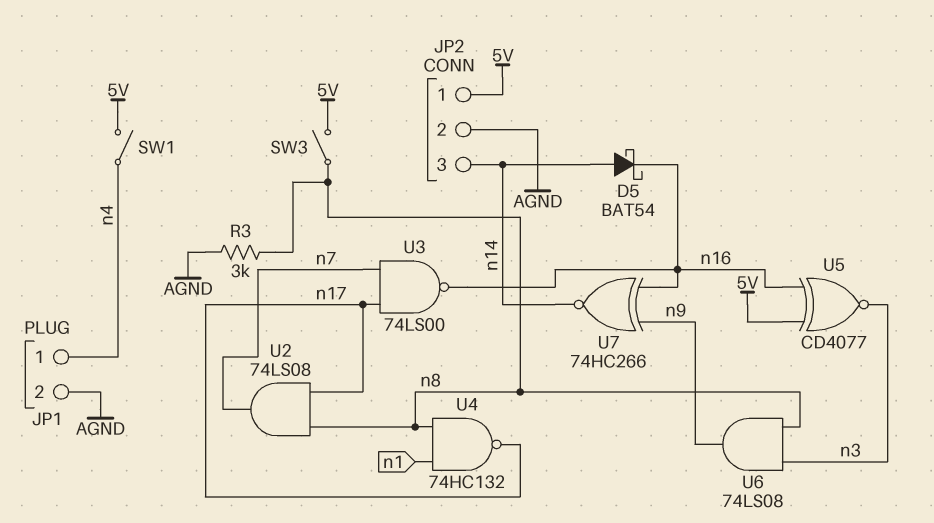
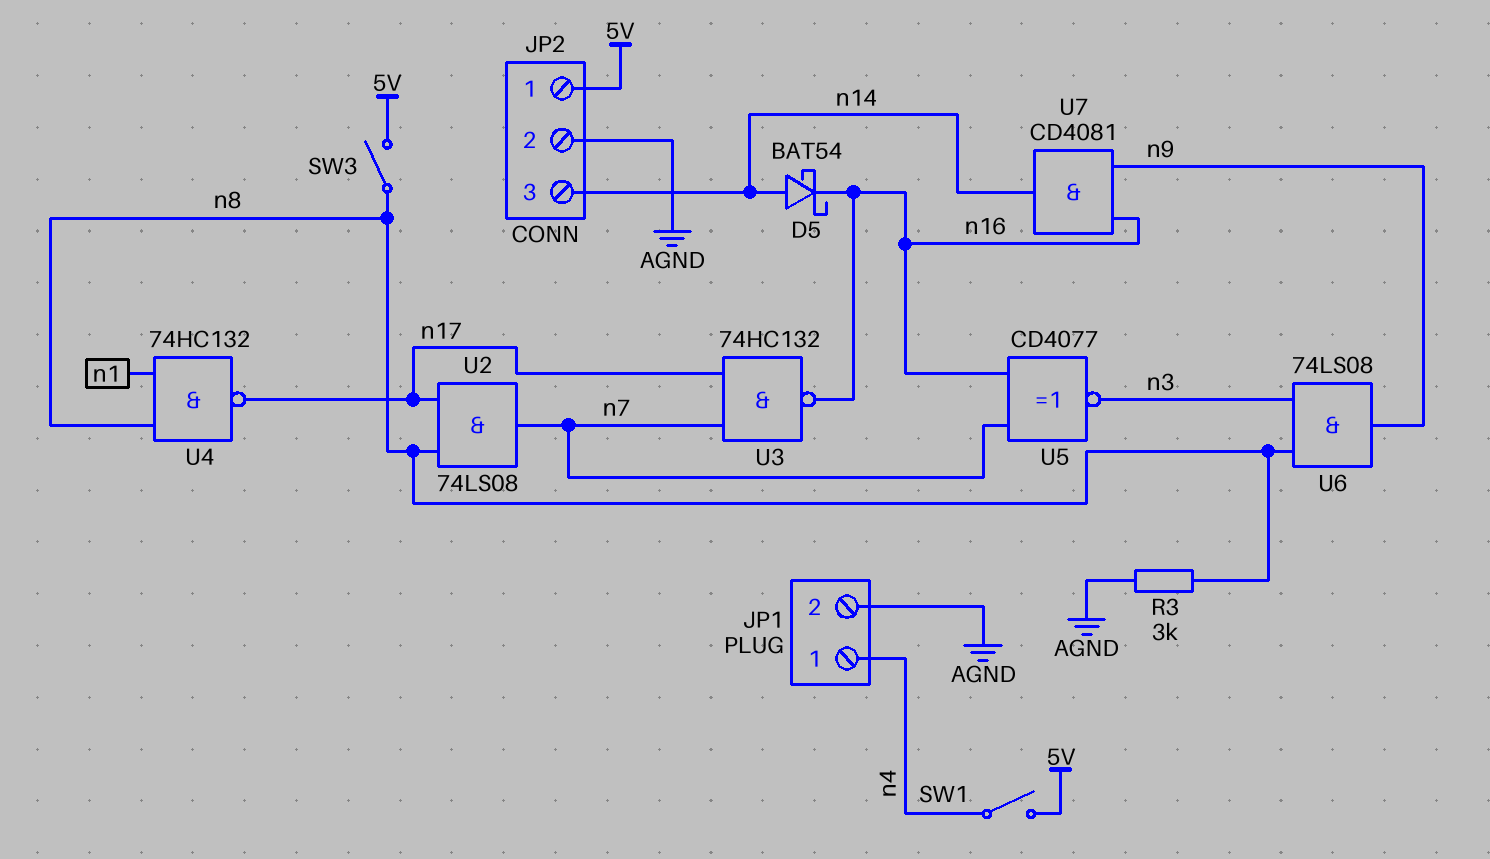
U3: NAND 74LS00 (in n7, in n17, out n16) -> NAND 74HC132 (in n7, in n17, out n16)
U5: XNOR CD4077 (in 5V, in n16, out n3) -> XNOR CD4077 (in n7, in n16, out n3)
U7: XNOR 74HC266 (in n9, in n16, out n14) -> AND CD4081 (in n9, in n16, out n14)

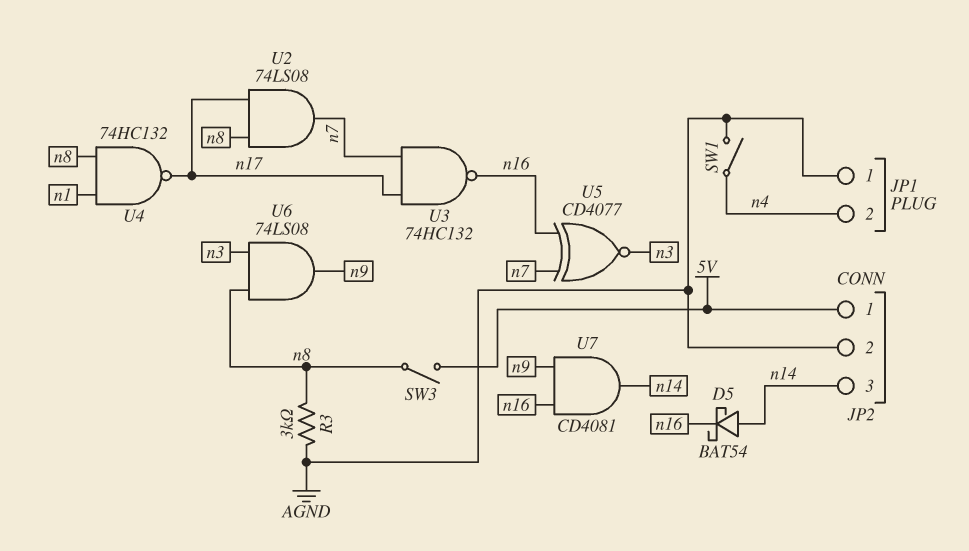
JP1 pin 1: n4 -> AGND
JP1 pin 2: AGND -> n4
SW1: switch (5V, n4) -> switch (AGND, n4)

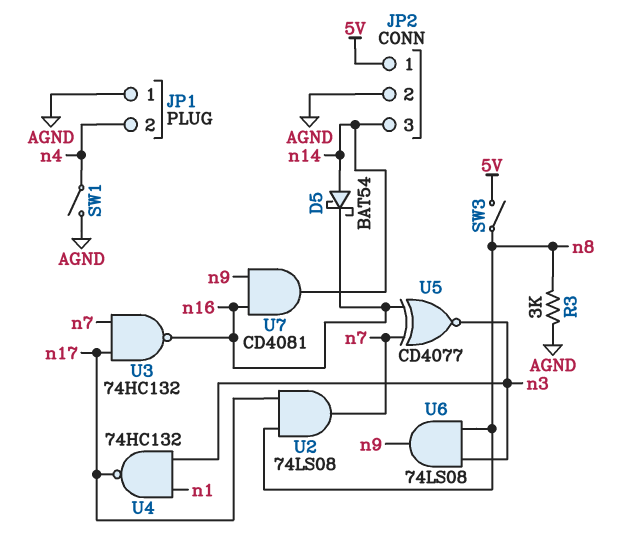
U4: NAND 74HC132 (in n1, in n8, out n17) -> NAND 74HC132 (in n1, in n3, out n17)

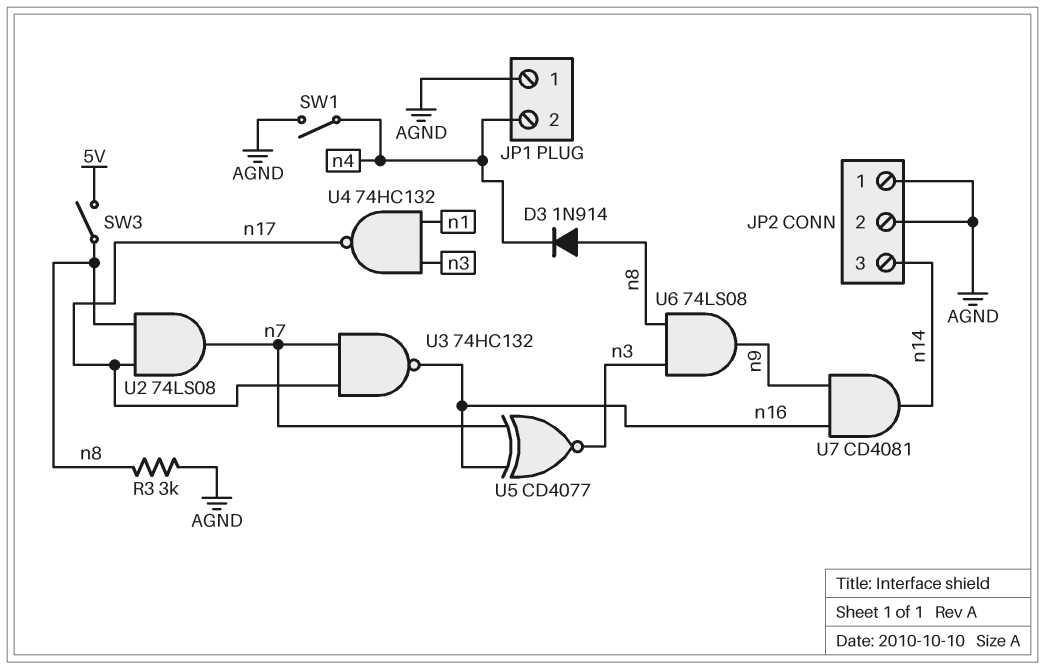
D3: none -> diode 1N914 (A n8, K n4)
D5: schottky BAT54 (A n14, K n16) -> none
JP2 pin 1: 5V -> AGND

